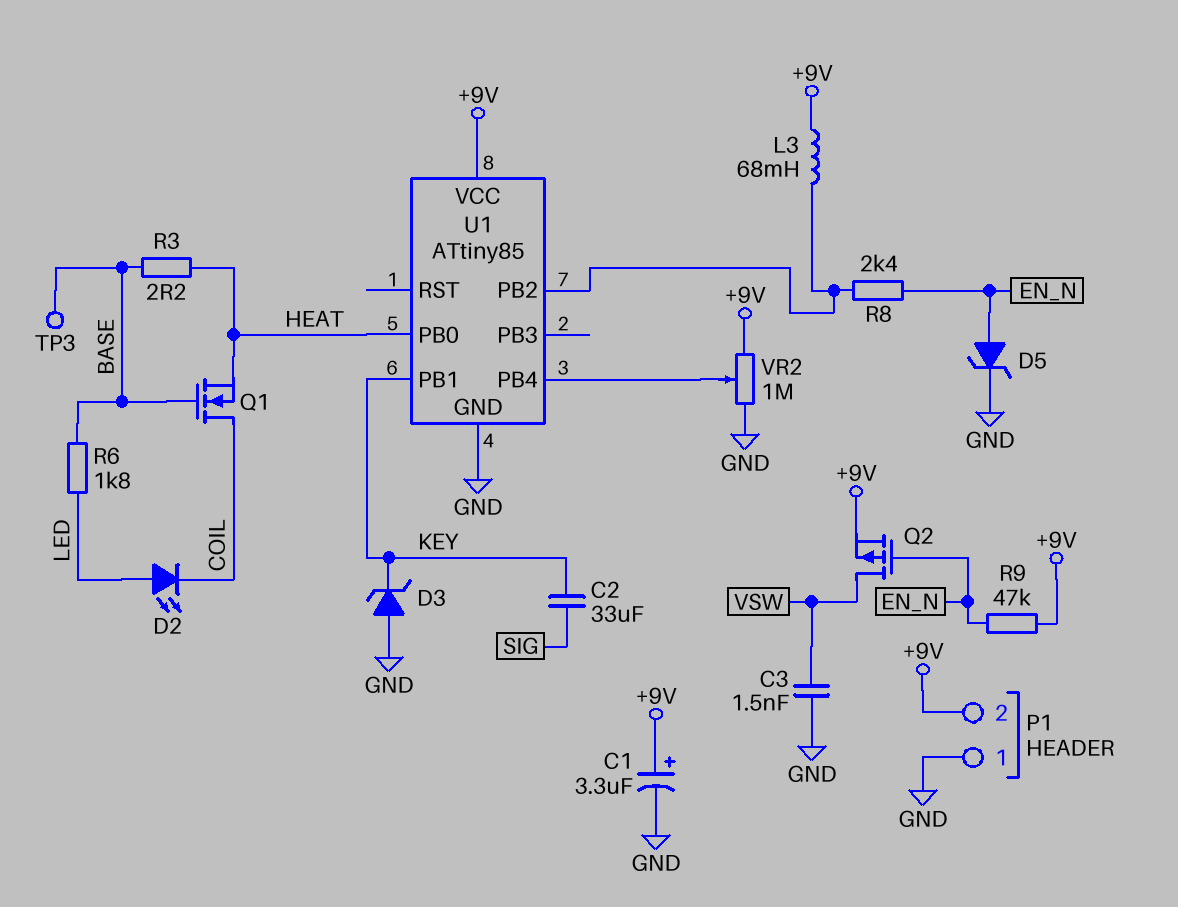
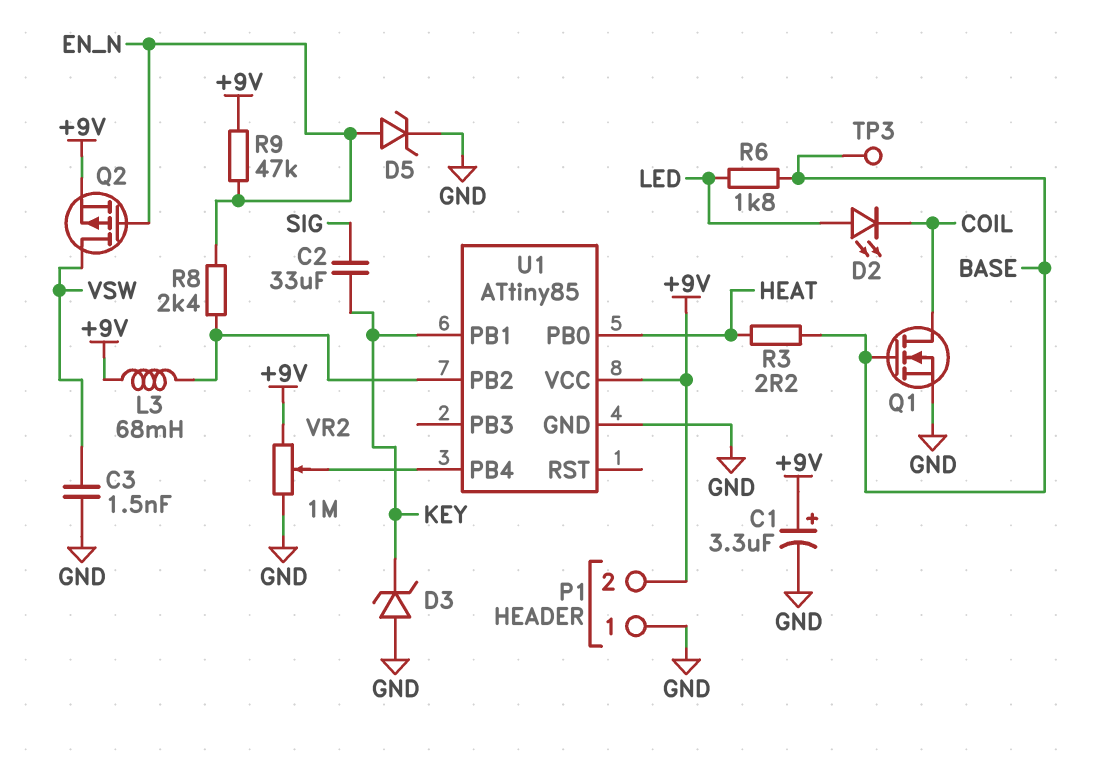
Q1: NMOS (G BASE, D COIL, S HEAT) -> NMOS (G BASE, D COIL, S GND)

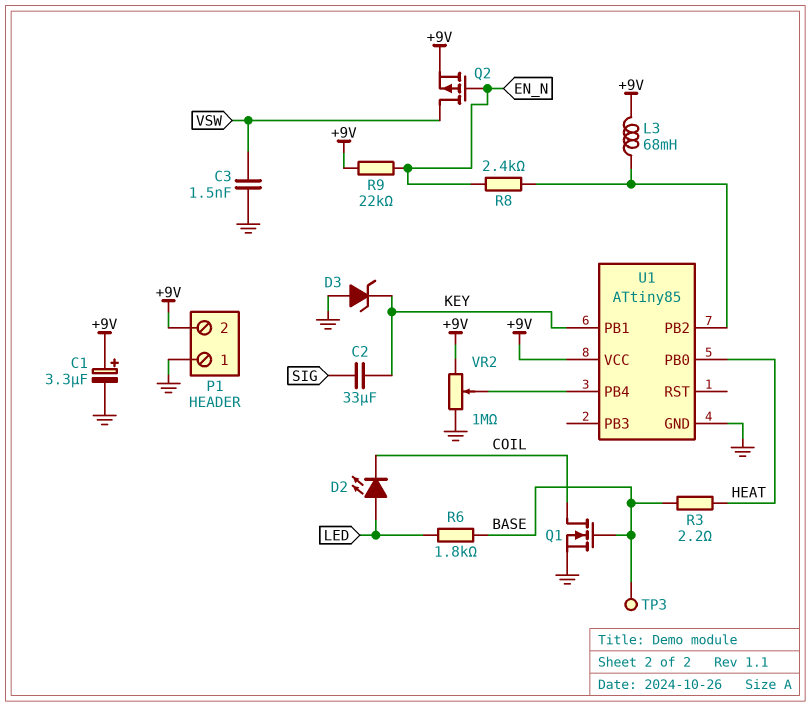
D5: zener (A EN_N, K GND) -> none
R9: 47k (+9V, EN_N) -> 22k (+9V, EN_N)

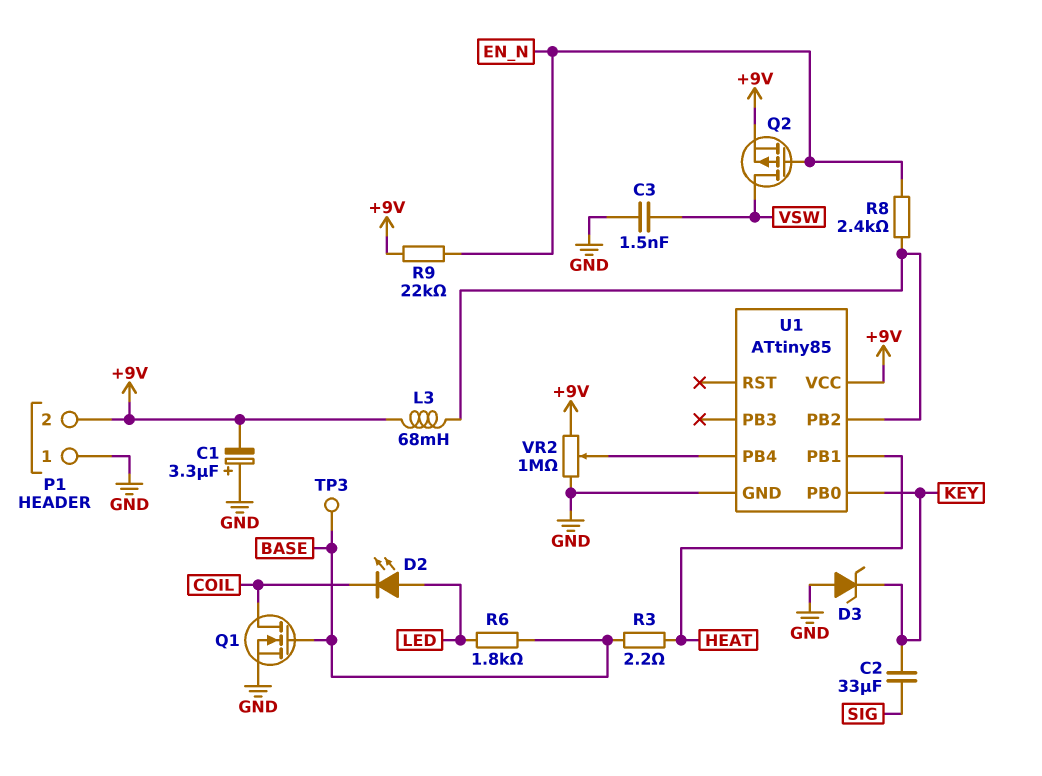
C1: 3.3uF (plus +9V, minus GND) -> 3.3uF (plus GND, minus +9V)
U1 pin PB0: HEAT -> KEY
U1 pin PB1: KEY -> HEAT

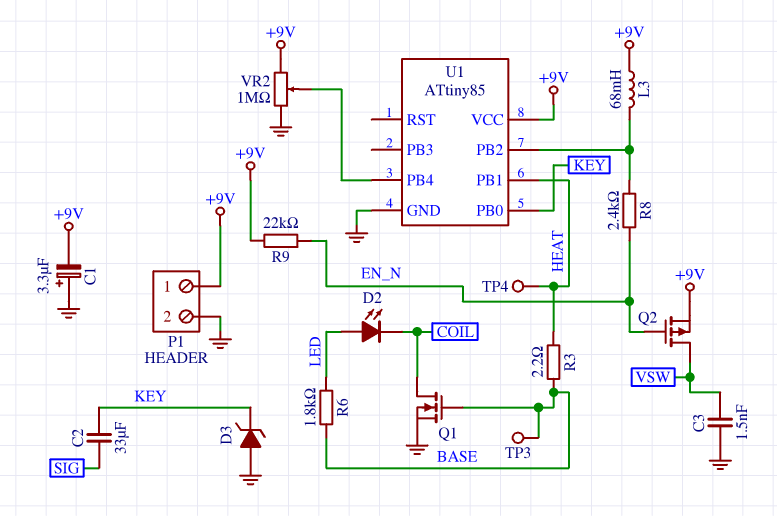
P1 pin 1: GND -> +9V
P1 pin 2: +9V -> GND
TP4: none -> test point (HEAT)

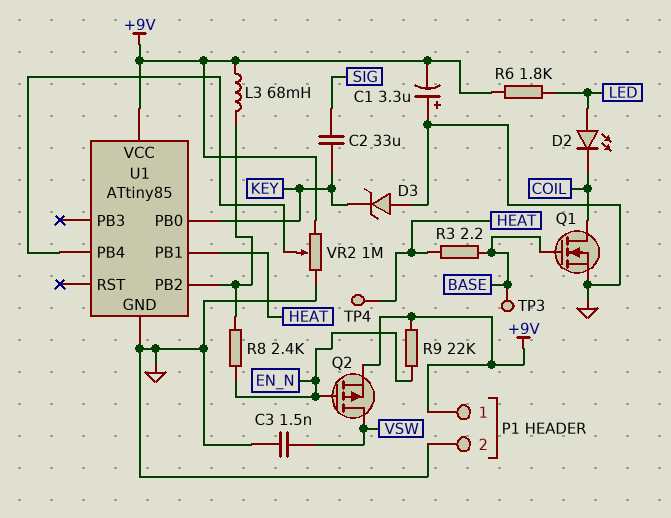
R6: 1.8k (BASE, LED) -> 1.8k (+9V, LED)

